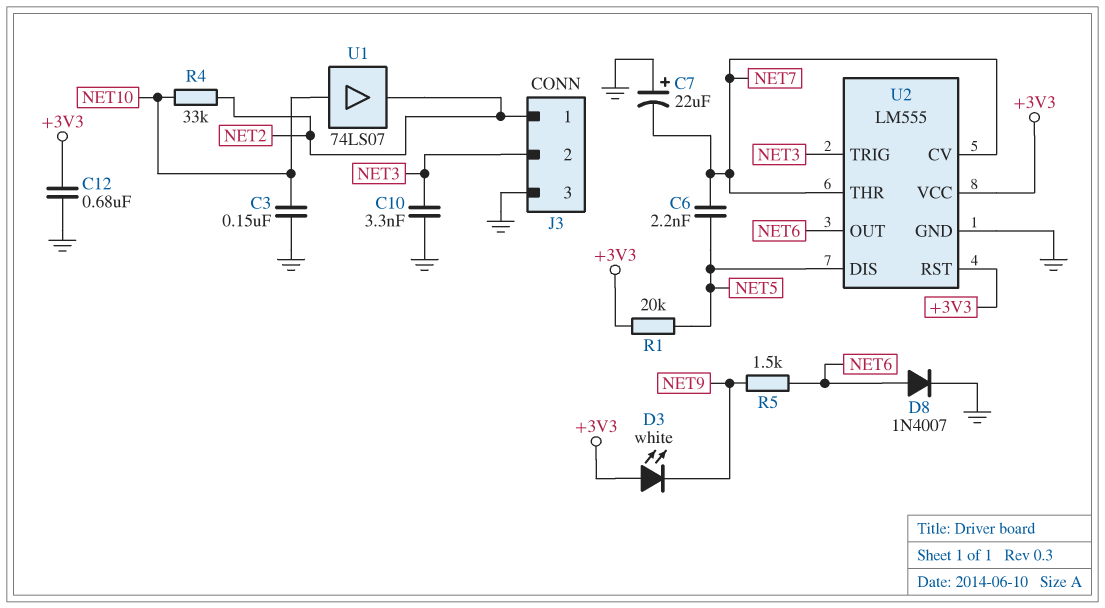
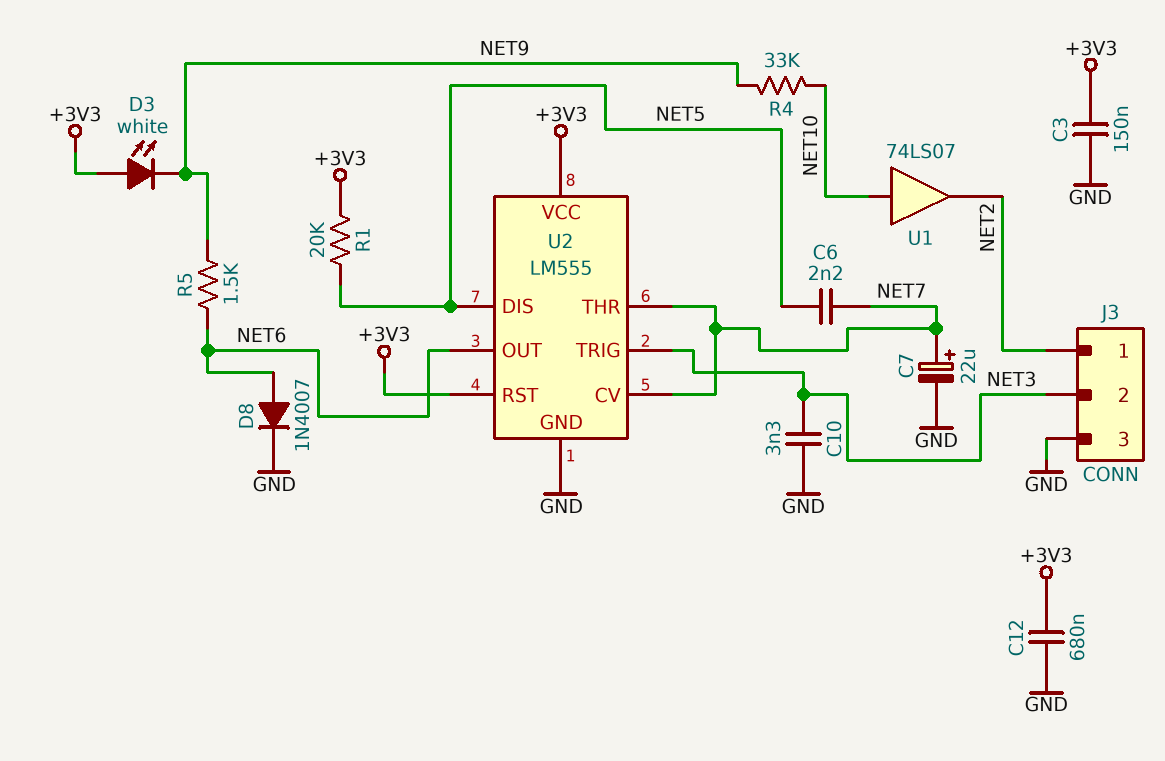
C3: 150nF (GND, NET10) -> 150nF (+3V3, GND)
C7: 22uF (plus GND, minus NET7) -> 22uF (plus NET7, minus GND)
R4: 33k (NET2, NET10) -> 33k (NET9, NET10)

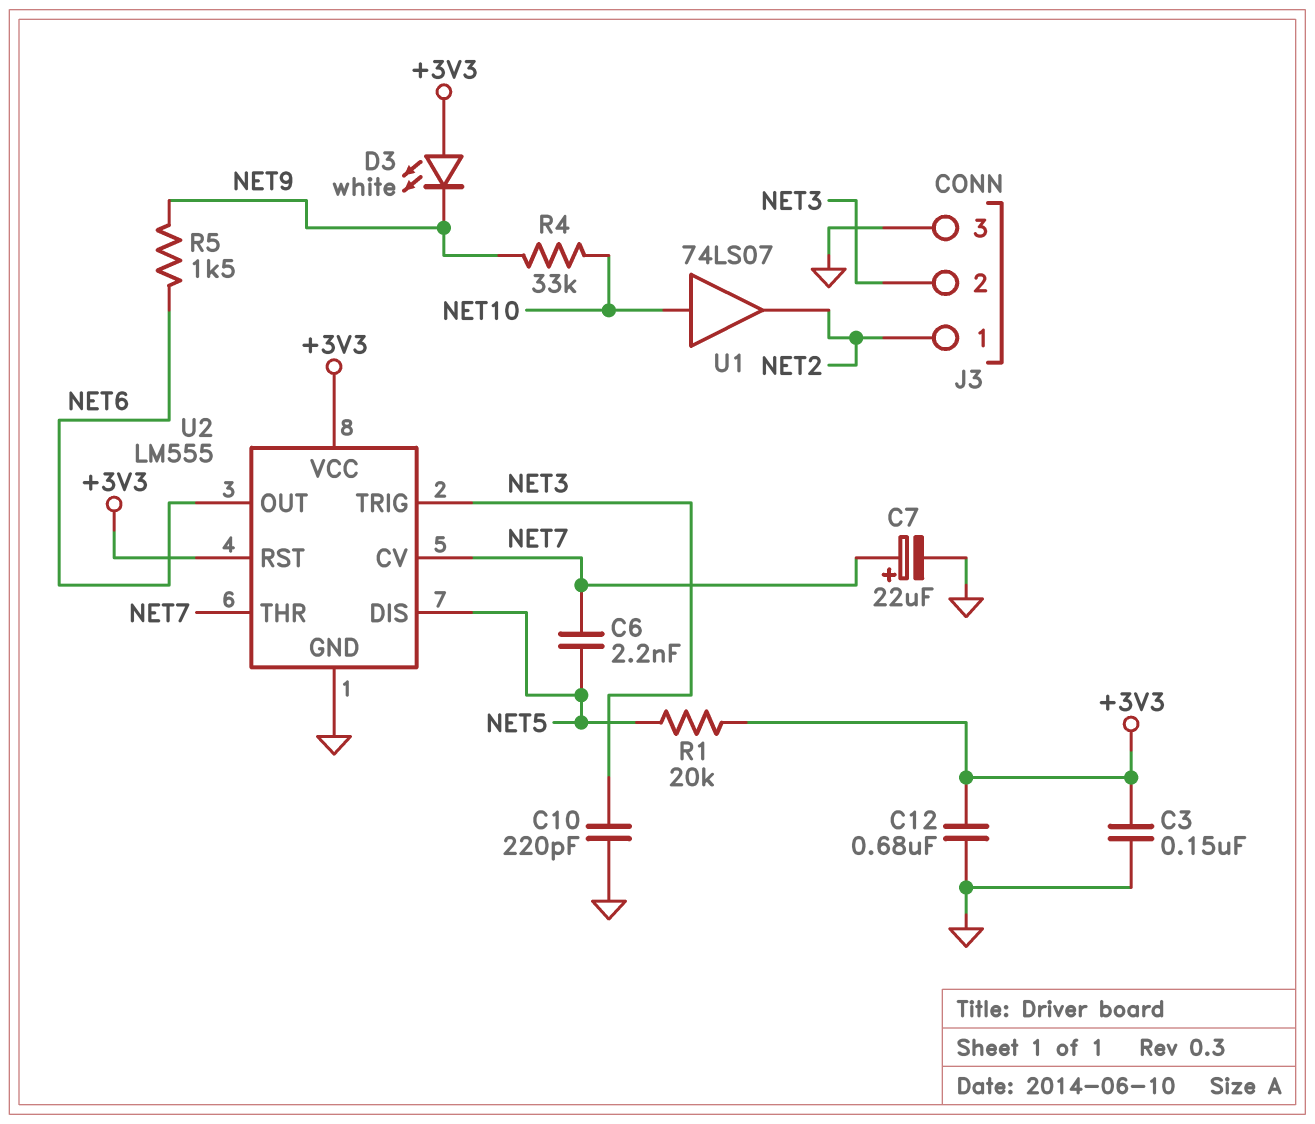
C10: 3.3nF (GND, NET3) -> 220pF (GND, NET3)
D8: diode 1N4007 (A NET6, K GND) -> none

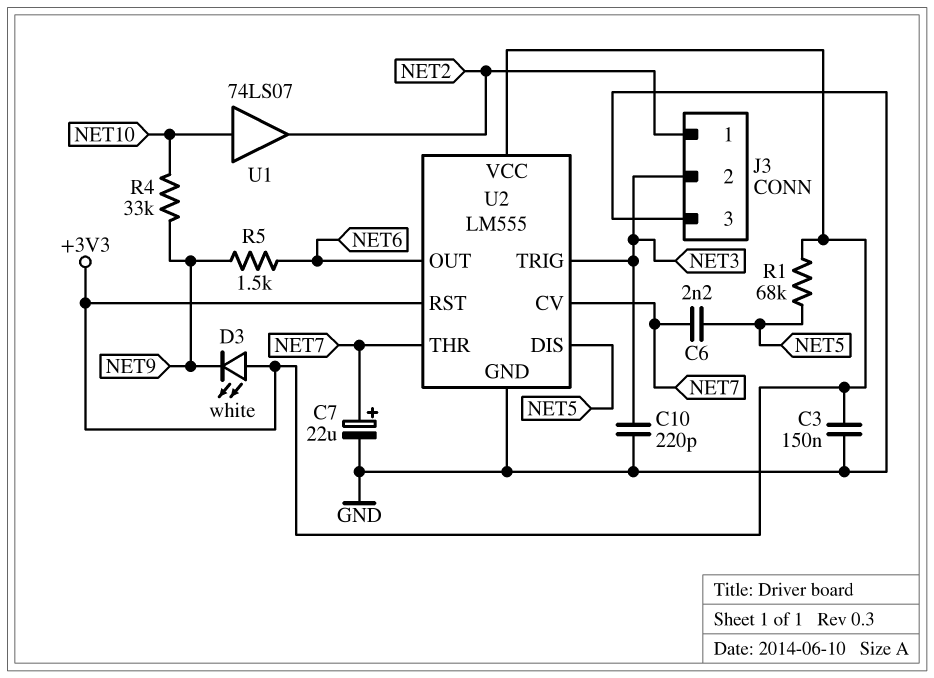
C12: 680nF (+3V3, GND) -> none
R1: 20k (+3V3, NET5) -> 68k (+3V3, NET5)

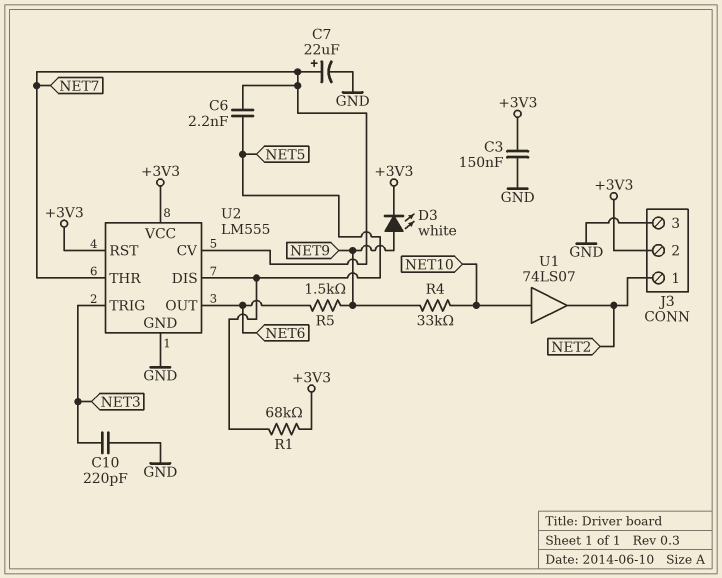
D3: LED white (A +3V3, K NET9) -> LED white (A NET9, K +3V3)
J3 pin 2: NET3 -> +3V3

